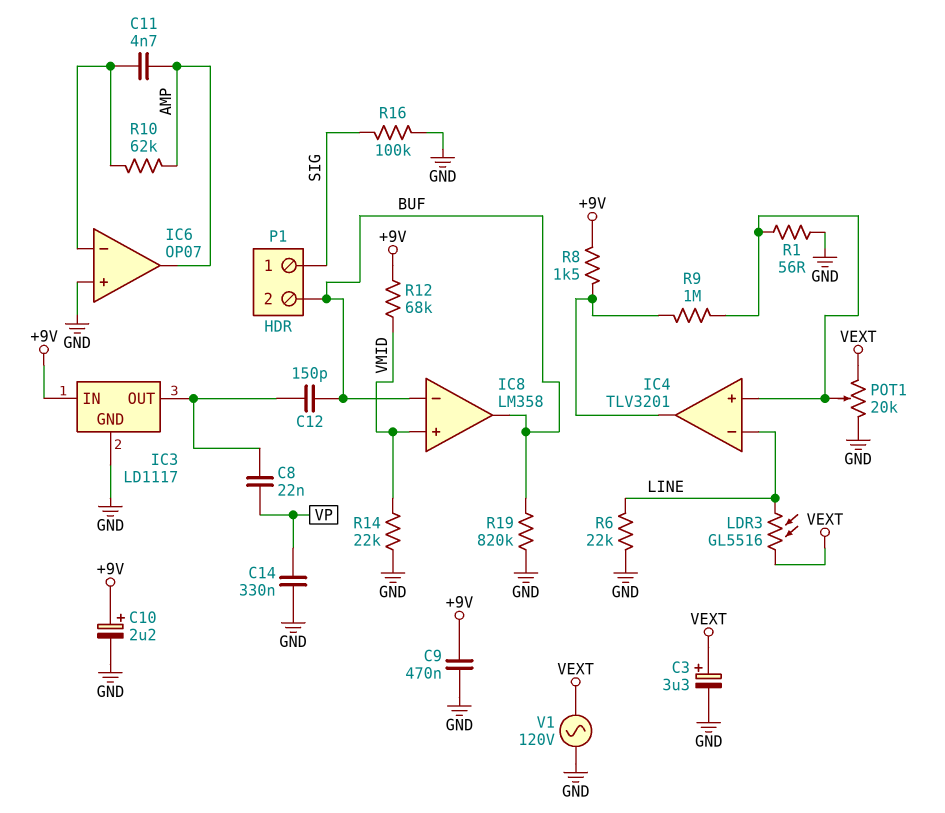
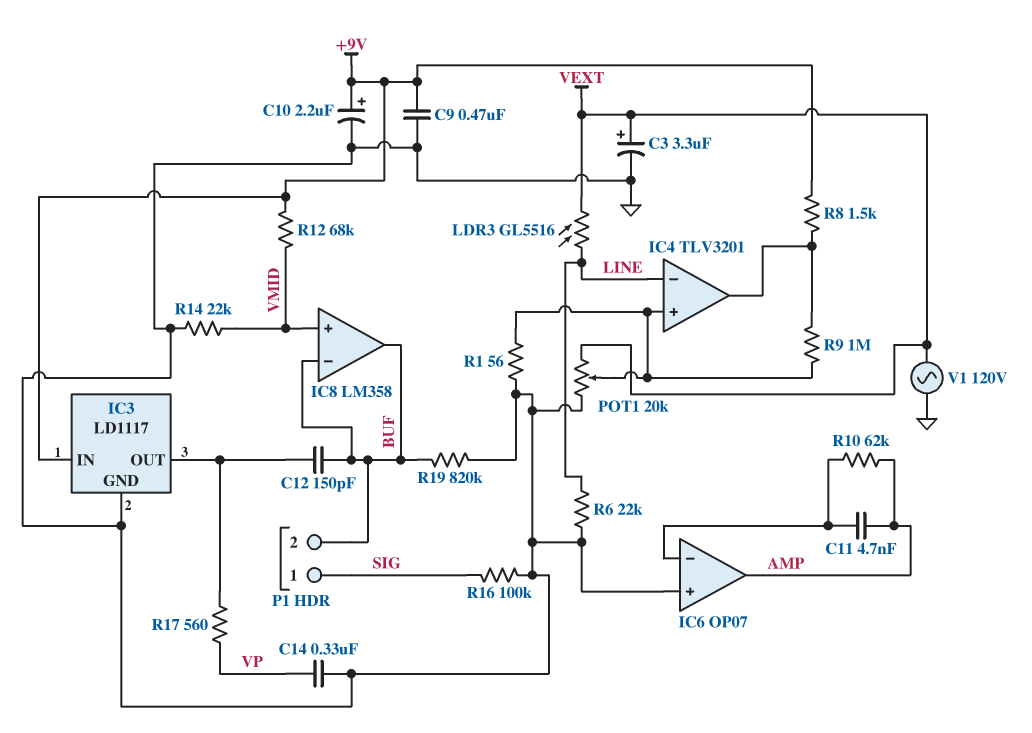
C8: 22nF (IC3/OUT, VP) -> none
R17: none -> 560 (IC3/OUT, VP)

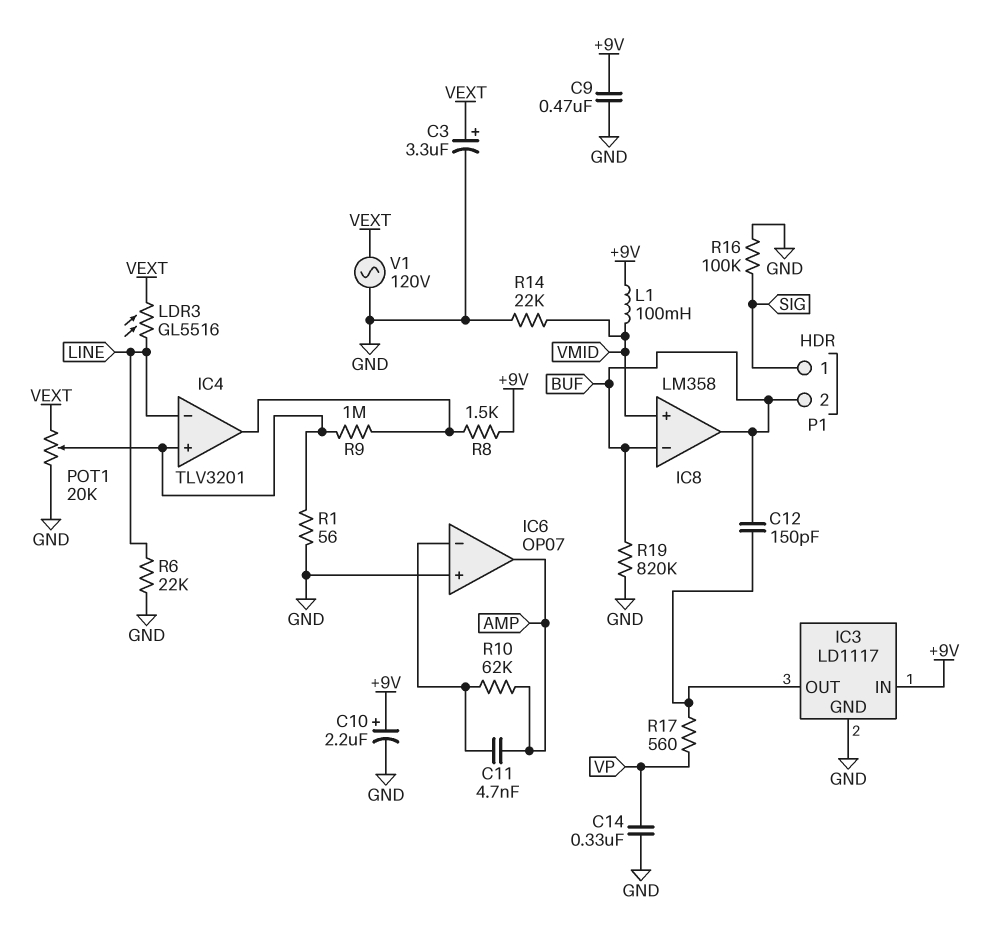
L1: none -> 100mH (+9V, VMID)
R12: 68k (+9V, VMID) -> none

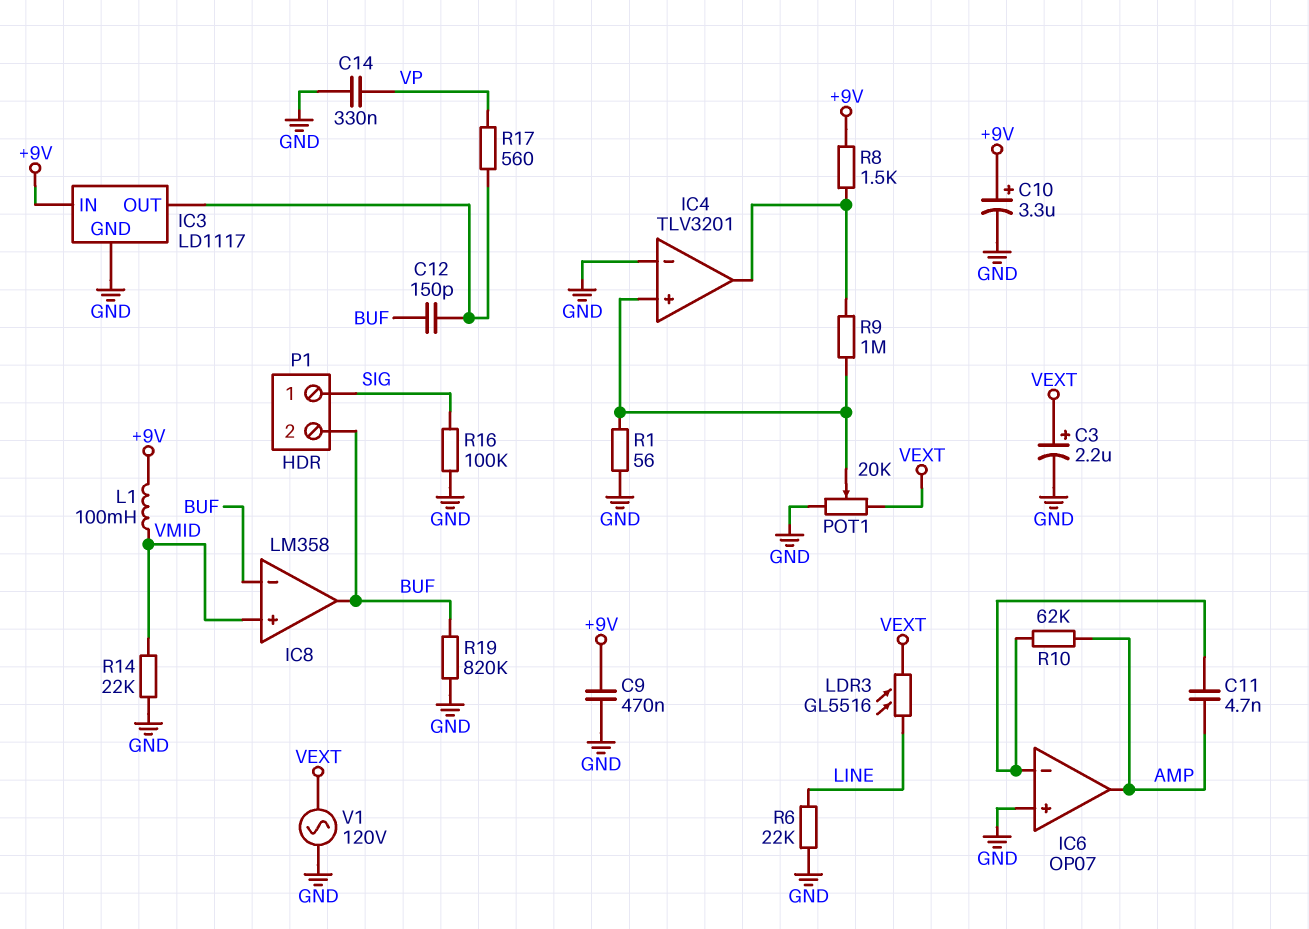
C3: 3.3uF (plus VEXT, minus GND) -> 2.2uF (plus VEXT, minus GND)
C10: 2.2uF (plus +9V, minus GND) -> 3.3uF (plus +9V, minus GND)
IC4 pin in-: LINE -> GND

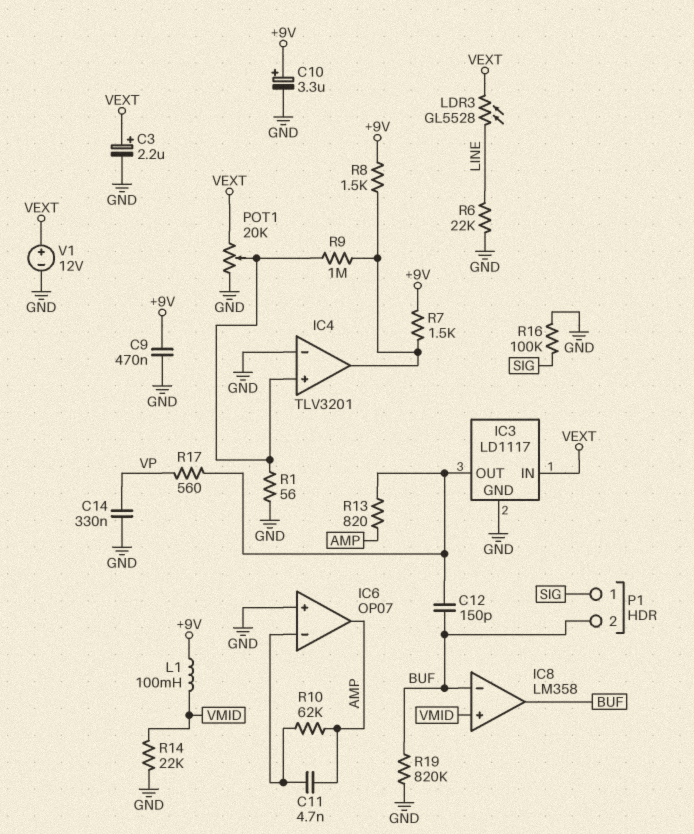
IC3 pin IN: +9V -> VEXT
LDR3: GL5516 (LINE, VEXT) -> GL5528 (LINE, VEXT)
R7: none -> 1.5k (+9V, IC4/out)
R13: none -> 820 (AMP, IC3/OUT)
V1: AC 120V (GND, VEXT) -> 12V (plus VEXT, minus GND)

